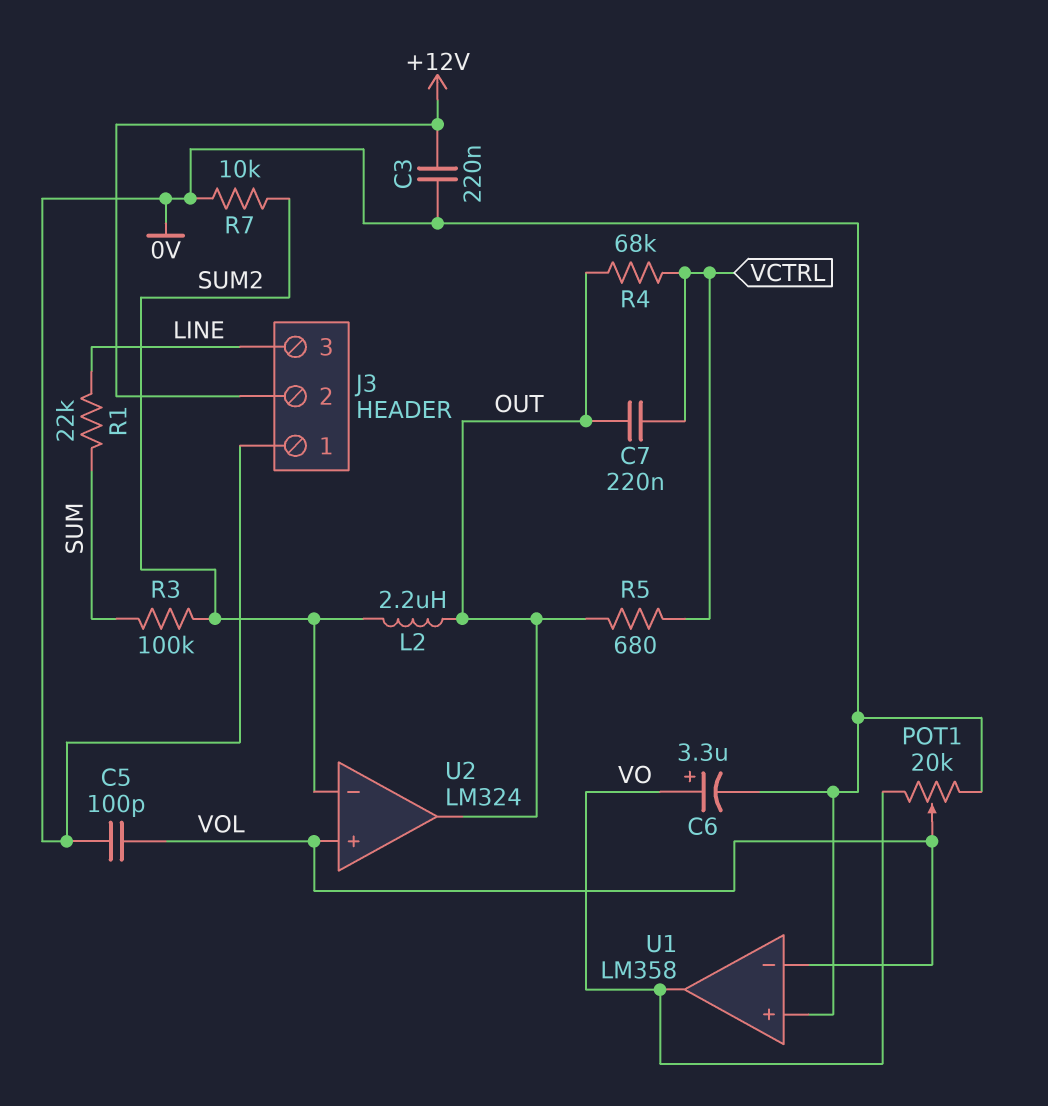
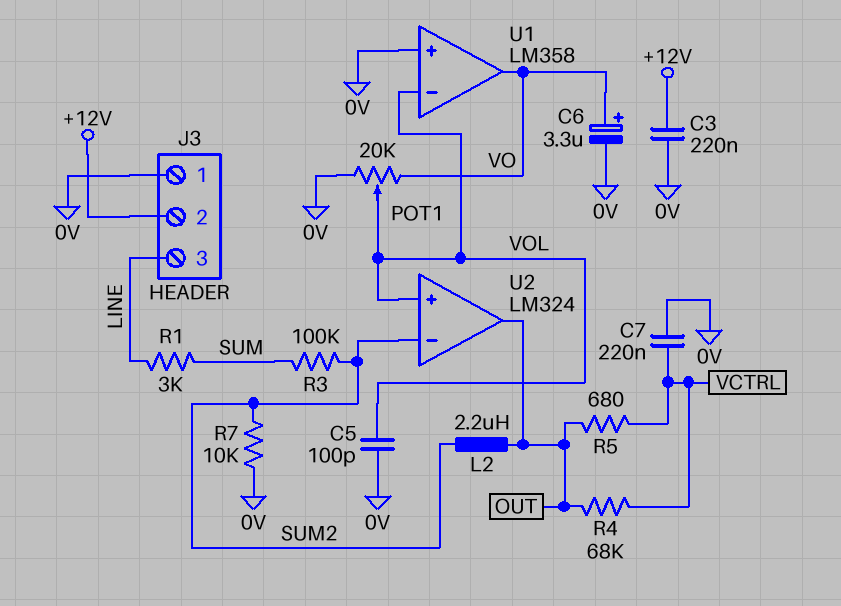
C7: 220nF (OUT, VCTRL) -> 220nF (0V, VCTRL)
R1: 22k (LINE, SUM) -> 3k (LINE, SUM)

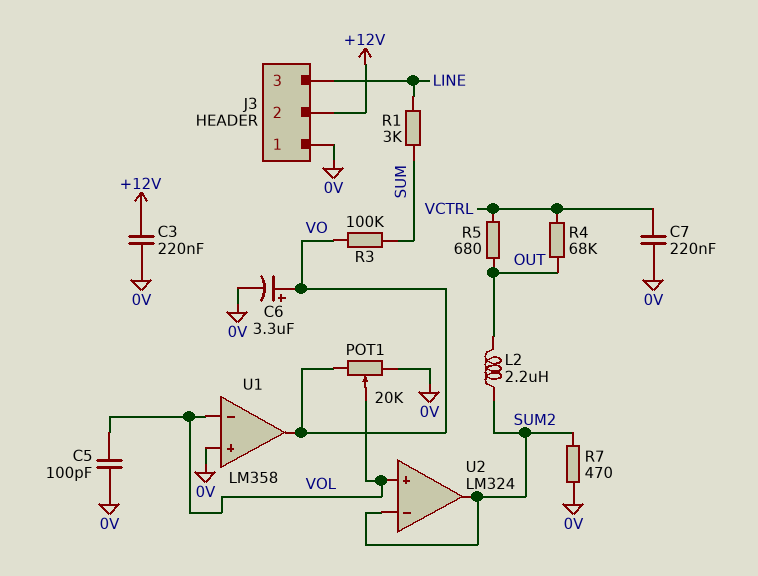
R3: 100k (SUM, SUM2) -> 100k (SUM, VO)
R7: 10k (0V, SUM2) -> 470 (0V, SUM2)
U2 pin out: OUT -> SUM2

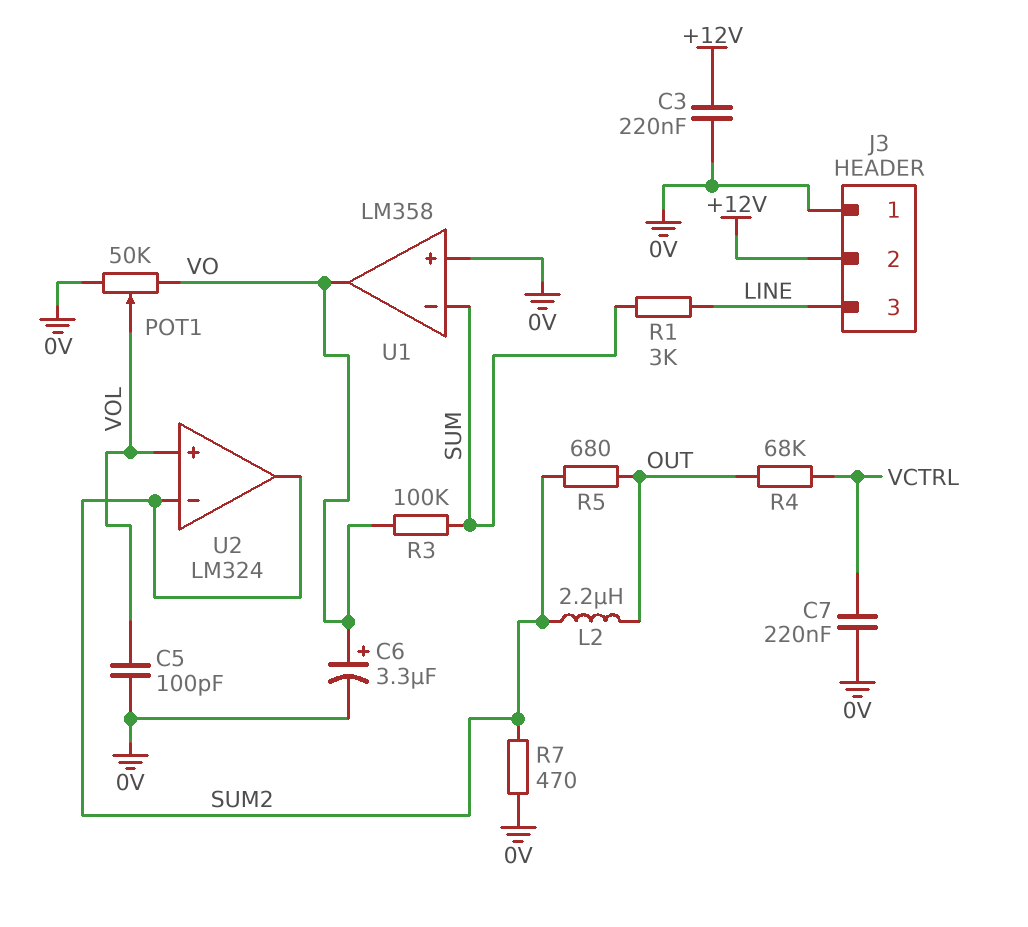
POT1: 20k (0V, VO, wiper VOL) -> 50k (0V, VO, wiper VOL)
R5: 680 (OUT, VCTRL) -> 680 (OUT, SUM2)
U1 pin in-: VOL -> SUM

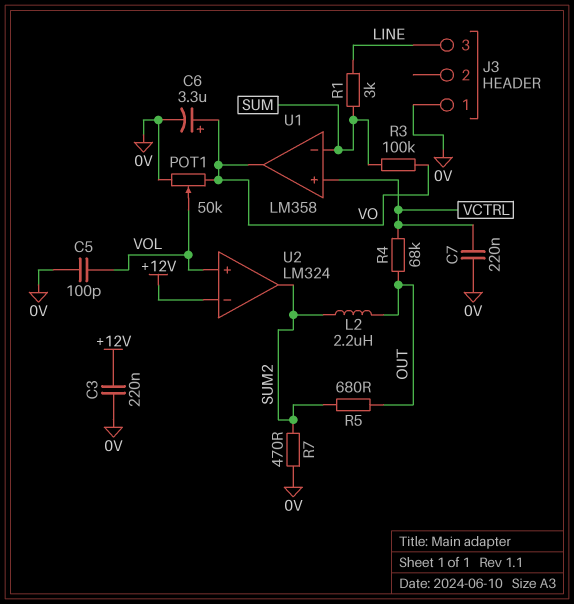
J3 pin 2: +12V -> none
U1 pin in+: 0V -> VCTRL
U2 pin in-: SUM2 -> +12V

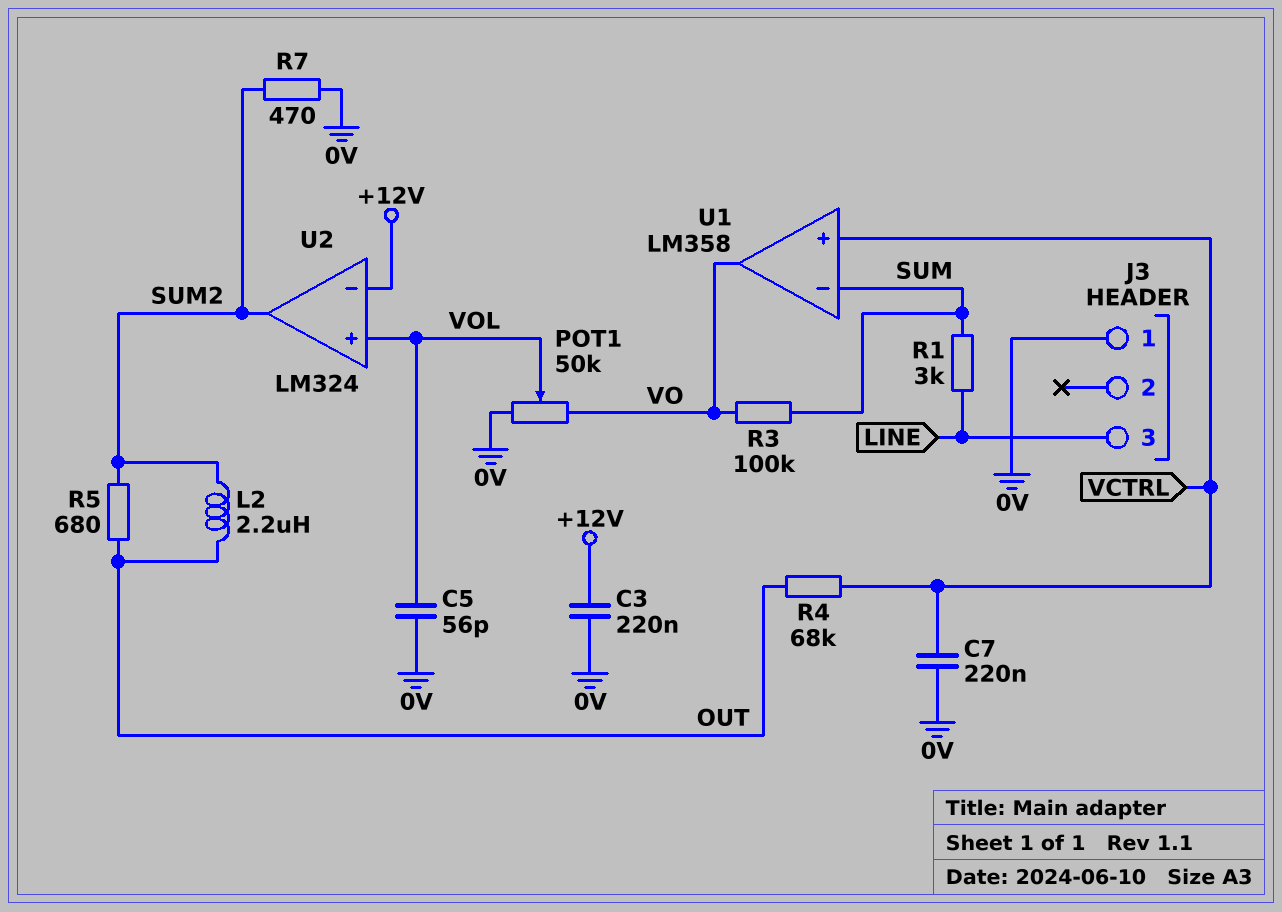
C5: 100pF (0V, VOL) -> 56pF (0V, VOL)
C6: 3.3uF (plus VO, minus 0V) -> none

